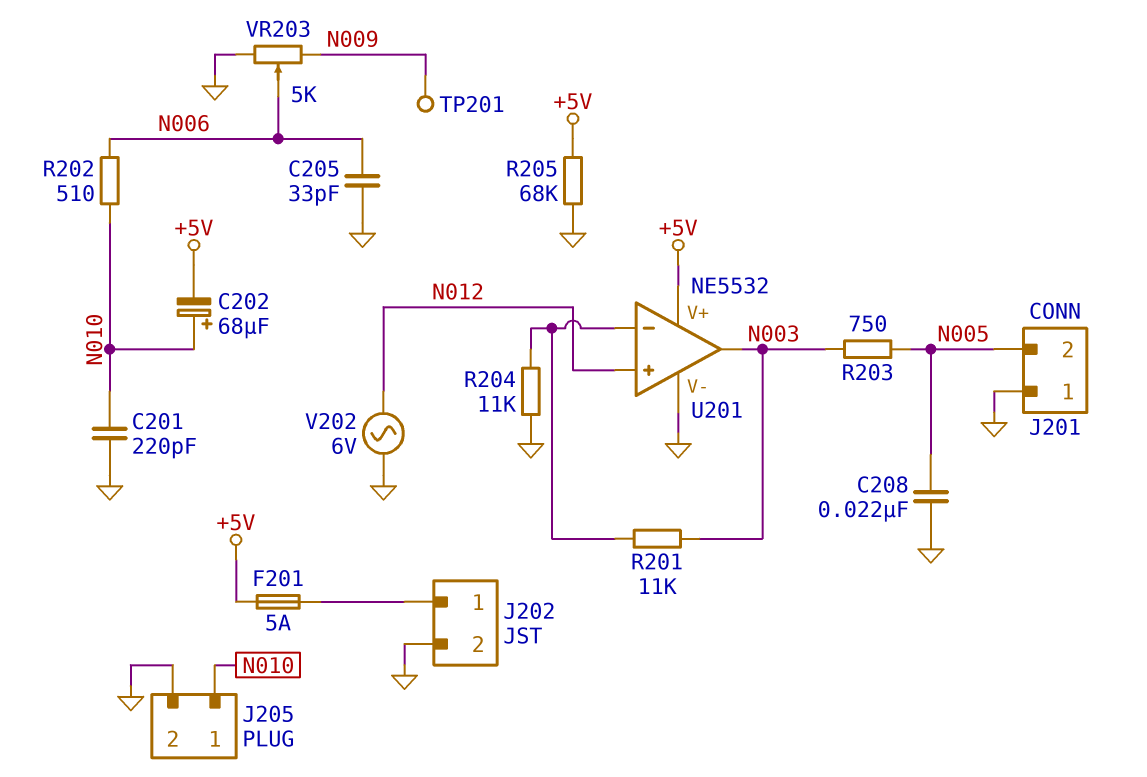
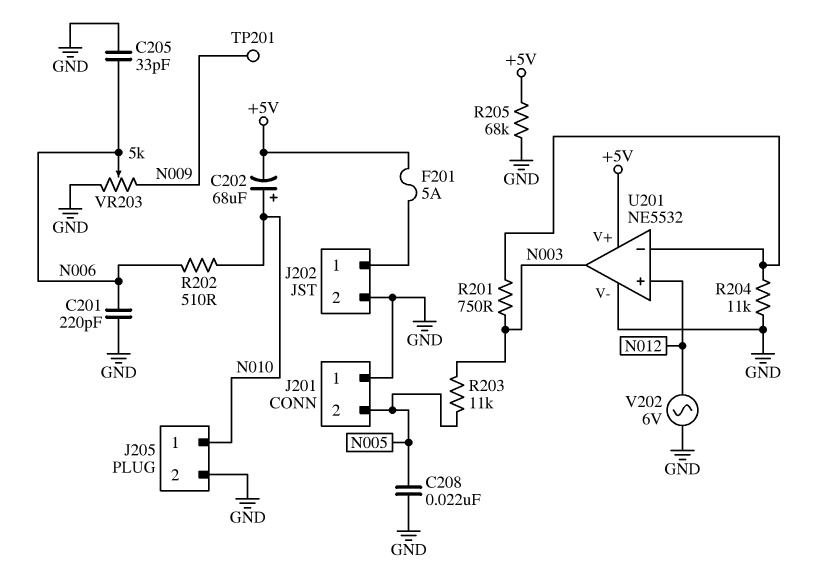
C201: 220pF (GND, N010) -> 220pF (GND, N006)
R201: 11k (N003, U201/in-) -> 750 (N003, U201/in-)
R203: 750 (N003, N005) -> 11k (N003, N005)

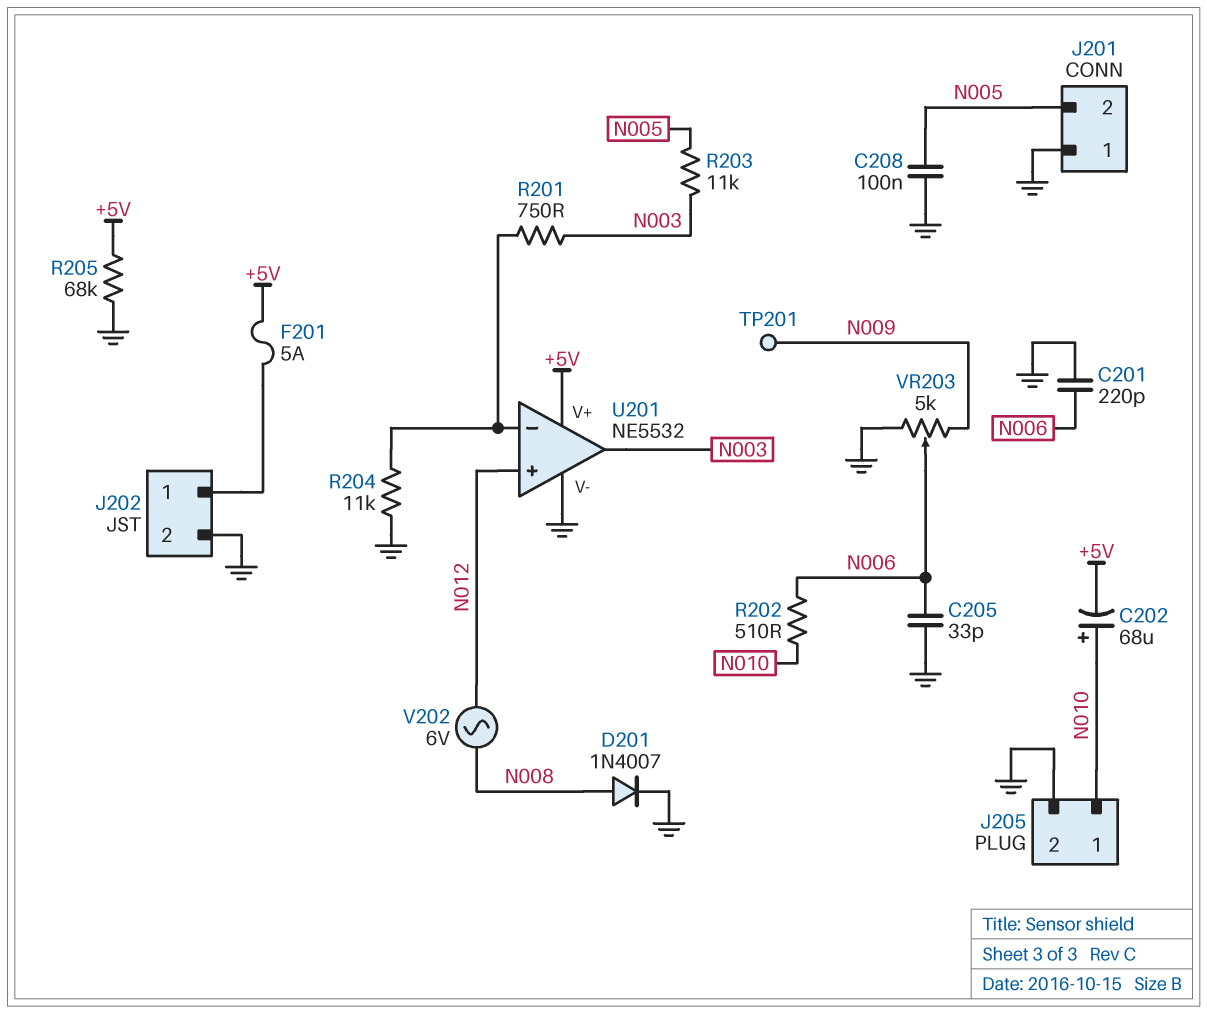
C208: 22nF (GND, N005) -> 100nF (GND, N005)
D201: none -> diode 1N4007 (A N008, K GND)
V202: AC 6V (GND, N012) -> AC 6V (N008, N012)

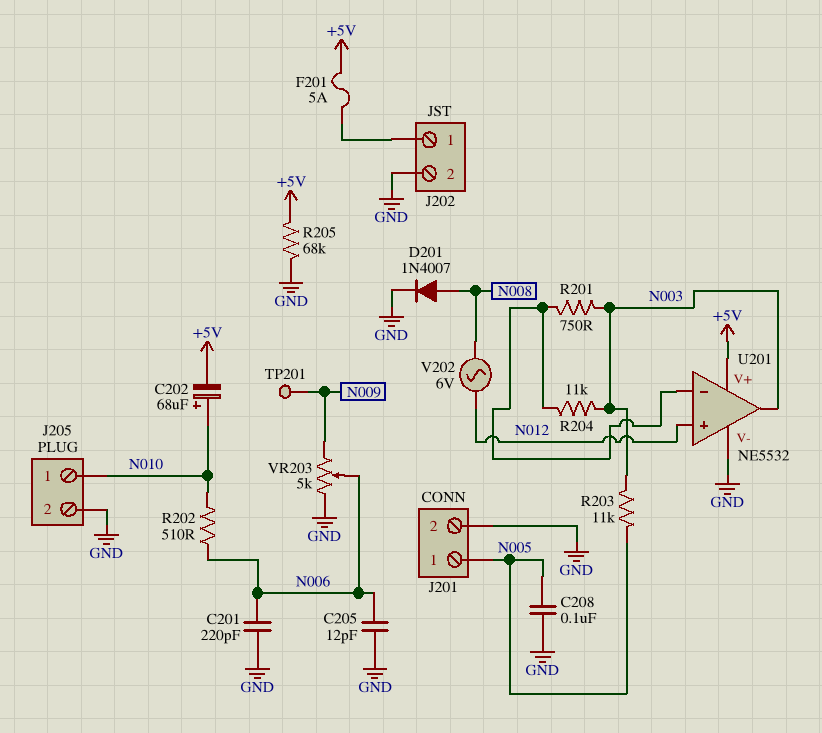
C205: 33pF (GND, N006) -> 12pF (GND, N006)
J201 pin 1: GND -> N005
J201 pin 2: N005 -> GND
R204: 11k (GND, U201/in-) -> 11k (N003, U201/in-)

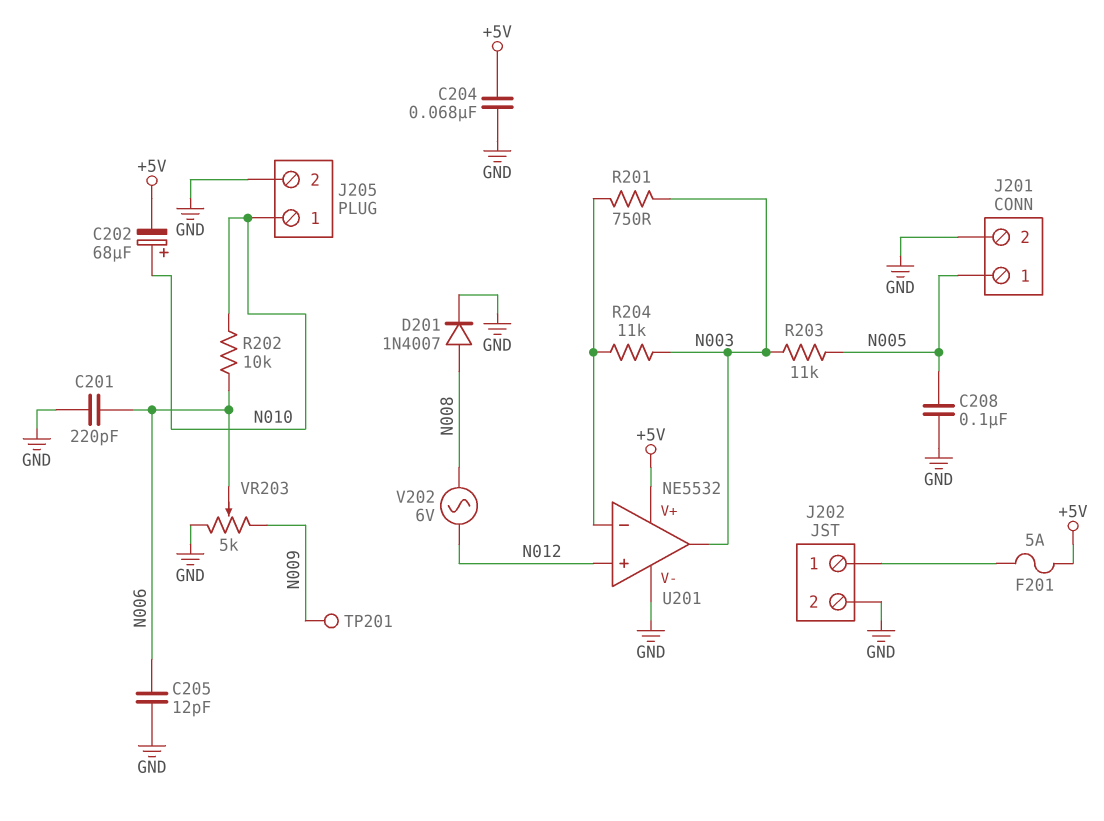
C204: none -> 68nF (+5V, GND)
R202: 510 (N006, N010) -> 10k (N006, N010)
R205: 68k (+5V, GND) -> none

